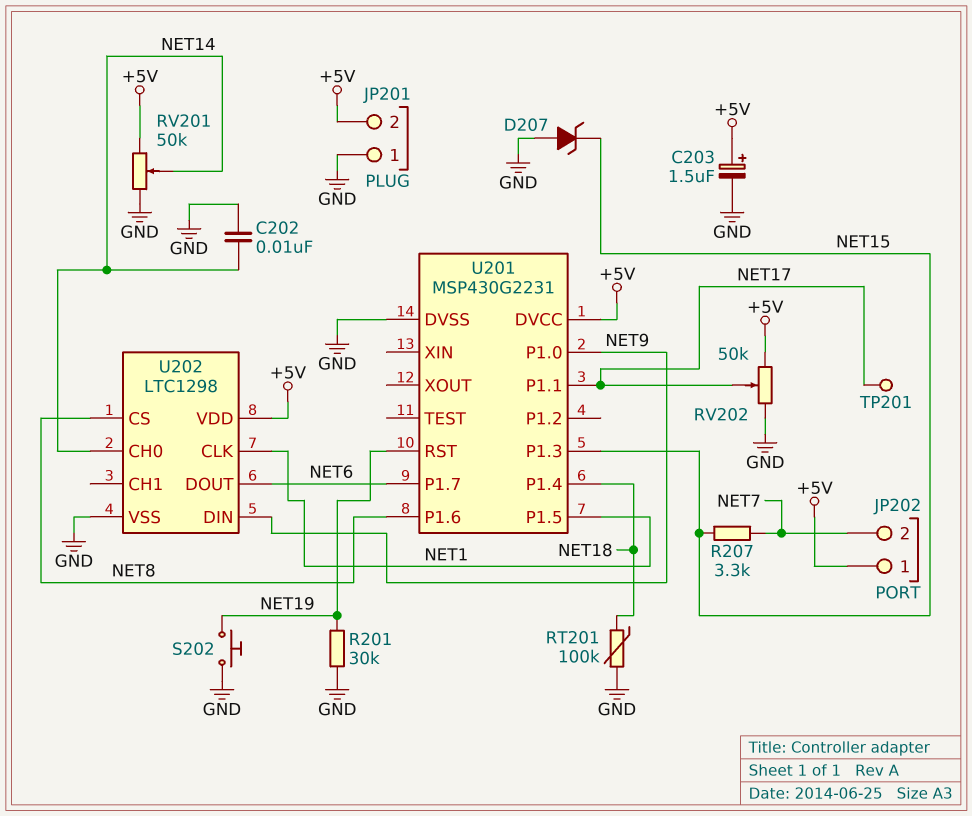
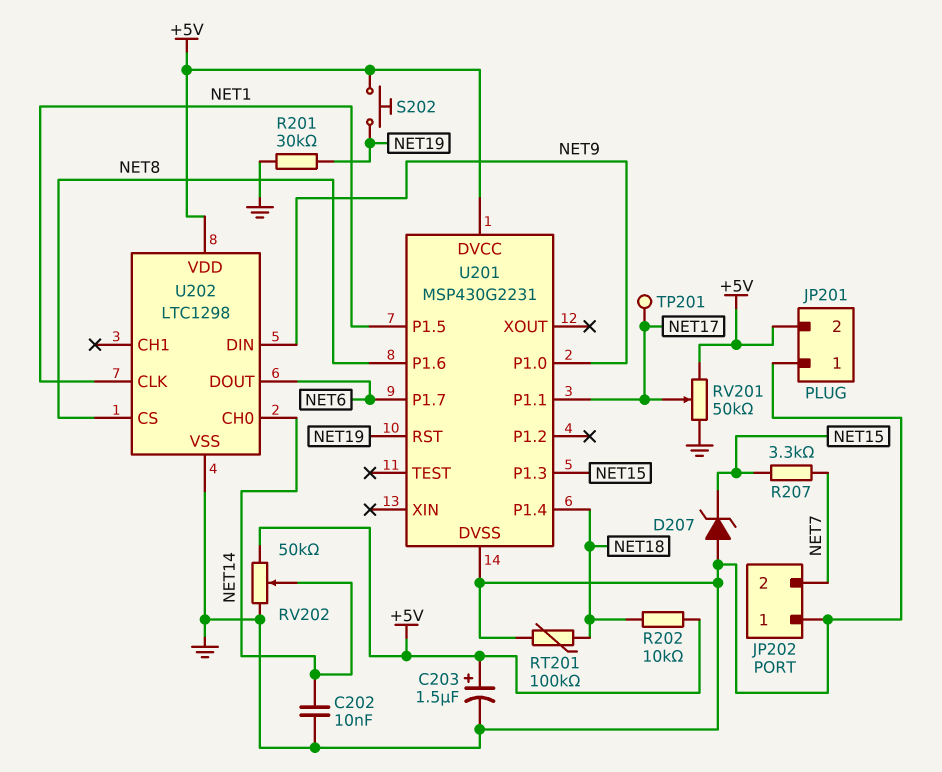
JP202 pin 1: +5V -> GND
R202: none -> 10k (+5V, NET18)
RV201: 50k (+5V, GND, wiper NET14) -> 50k (+5V, GND, wiper NET17)
RV202: 50k (+5V, GND, wiper NET17) -> 50k (+5V, GND, wiper NET14)
S202: button (GND, NET19) -> button (+5V, NET19)

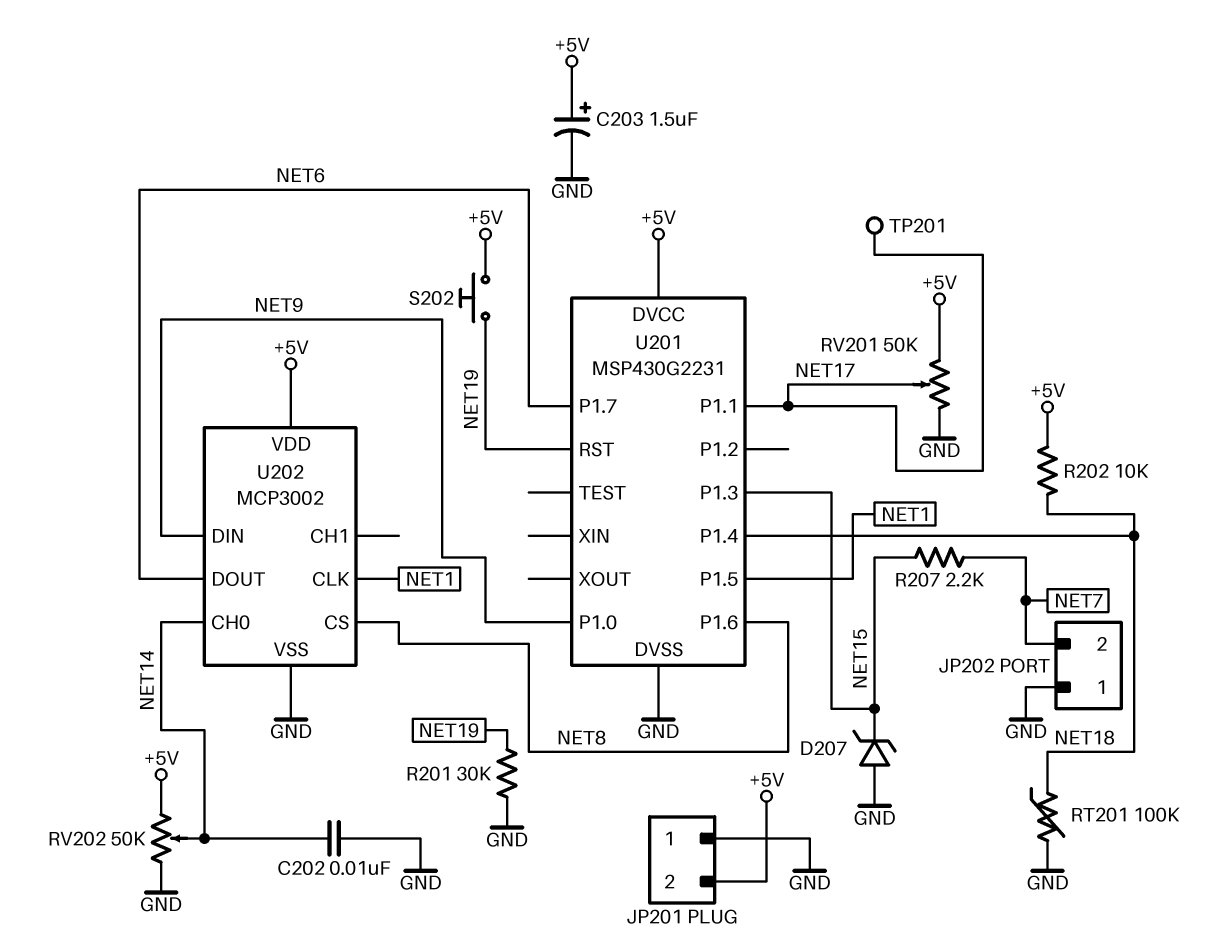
R207: 3.3k (NET7, NET15) -> 2.2k (NET7, NET15)
U202: LTC1298 -> MCP3002

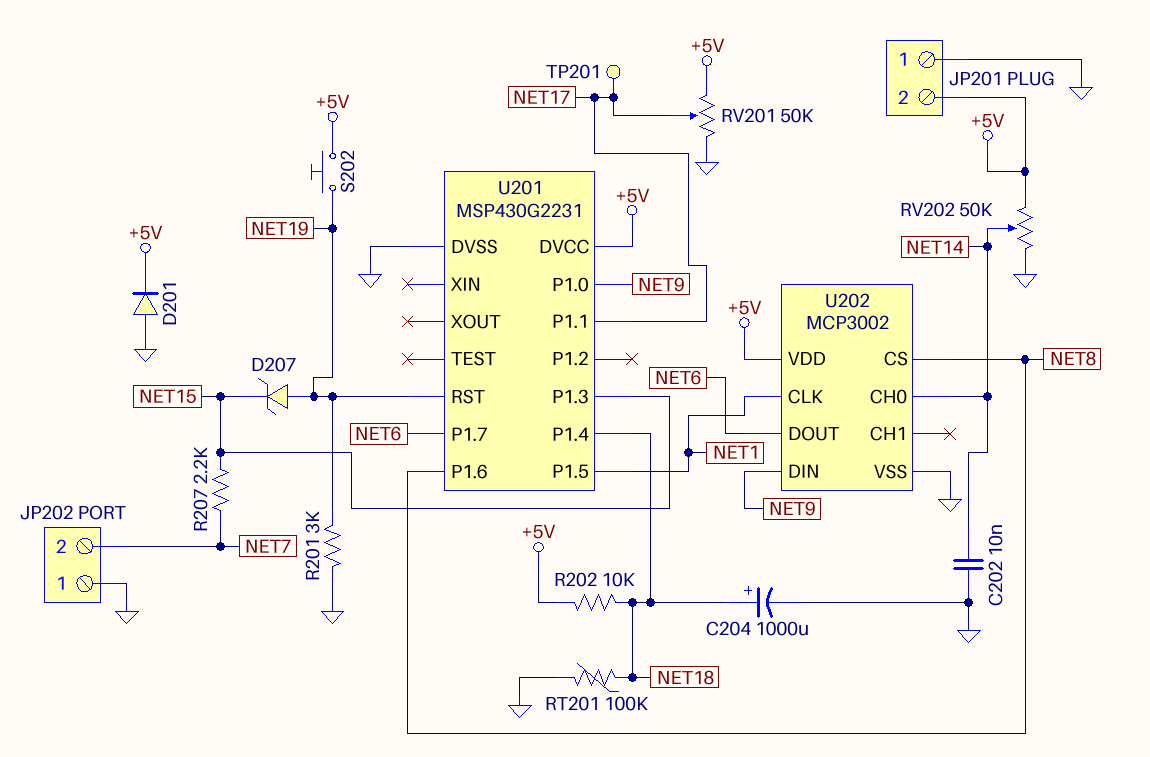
C203: 1.5uF (plus +5V, minus GND) -> none
C204: none -> 1000uF (plus NET18, minus GND)
D201: none -> diode (A GND, K +5V)
D207: zener (A GND, K NET15) -> zener (A NET19, K NET15)
R201: 30k (GND, NET19) -> 3k (GND, NET19)

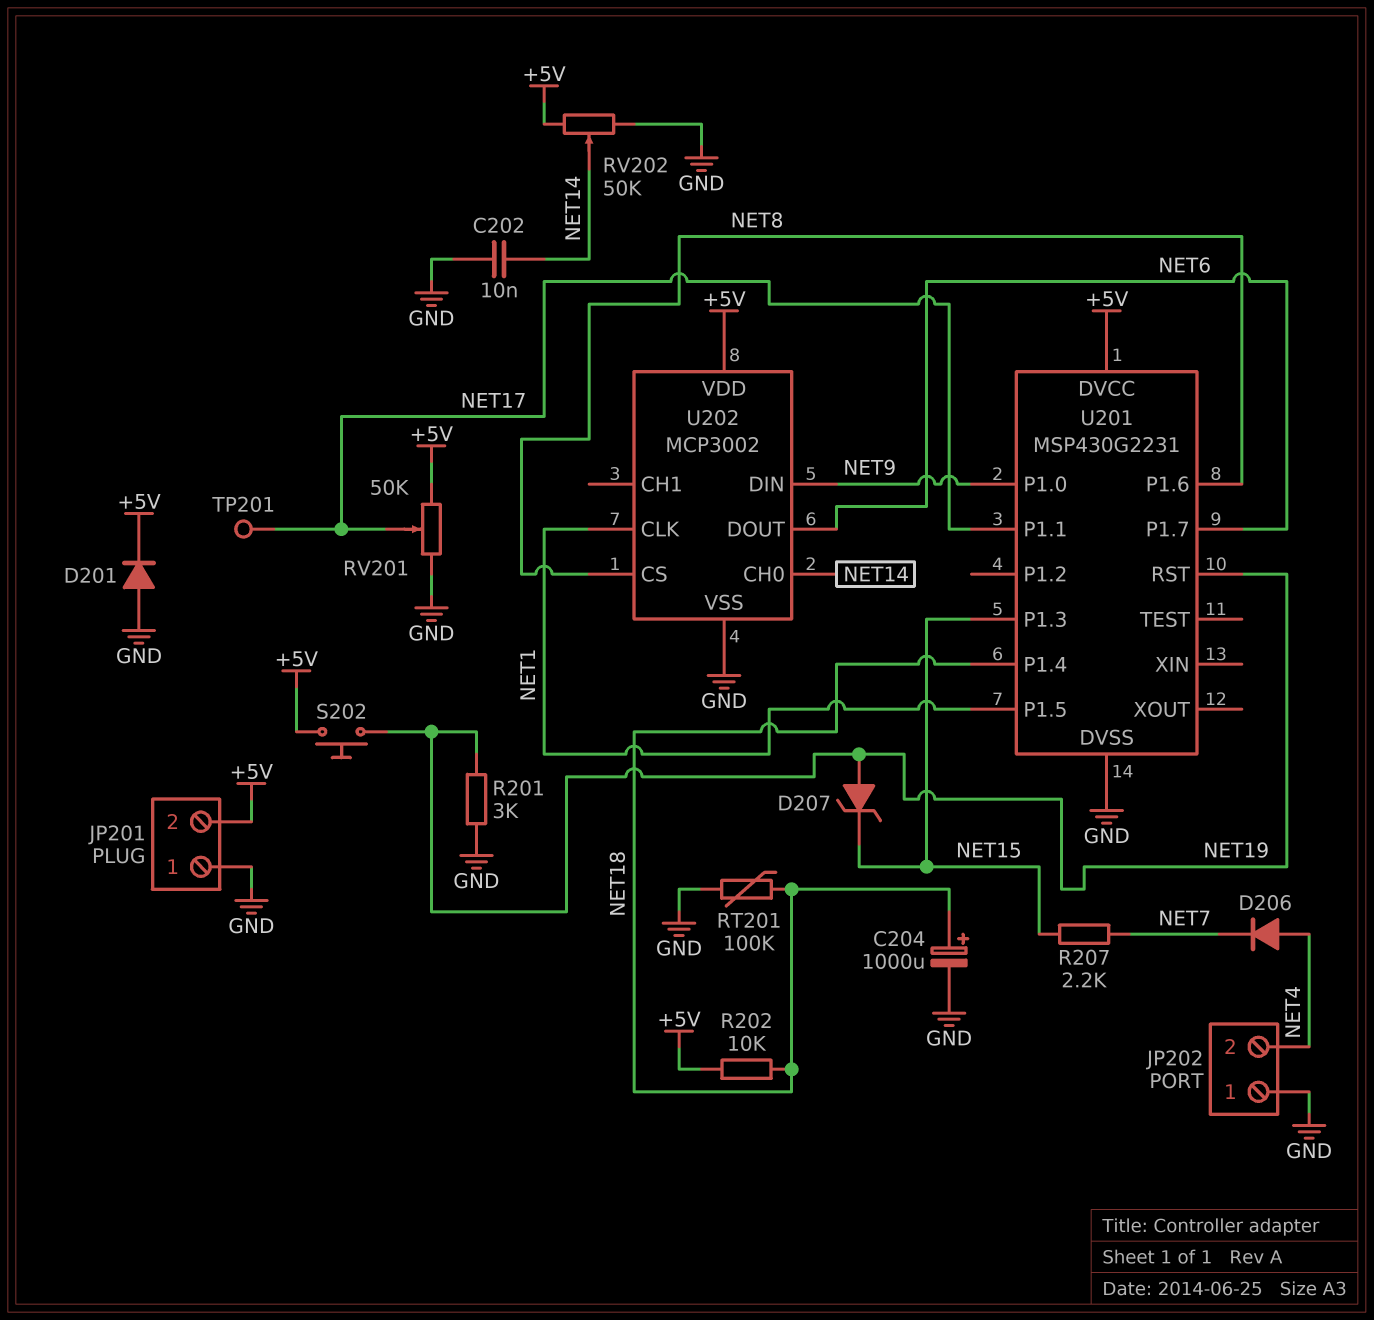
D206: none -> diode (A NET4, K NET7)
JP202 pin 2: NET7 -> NET4

